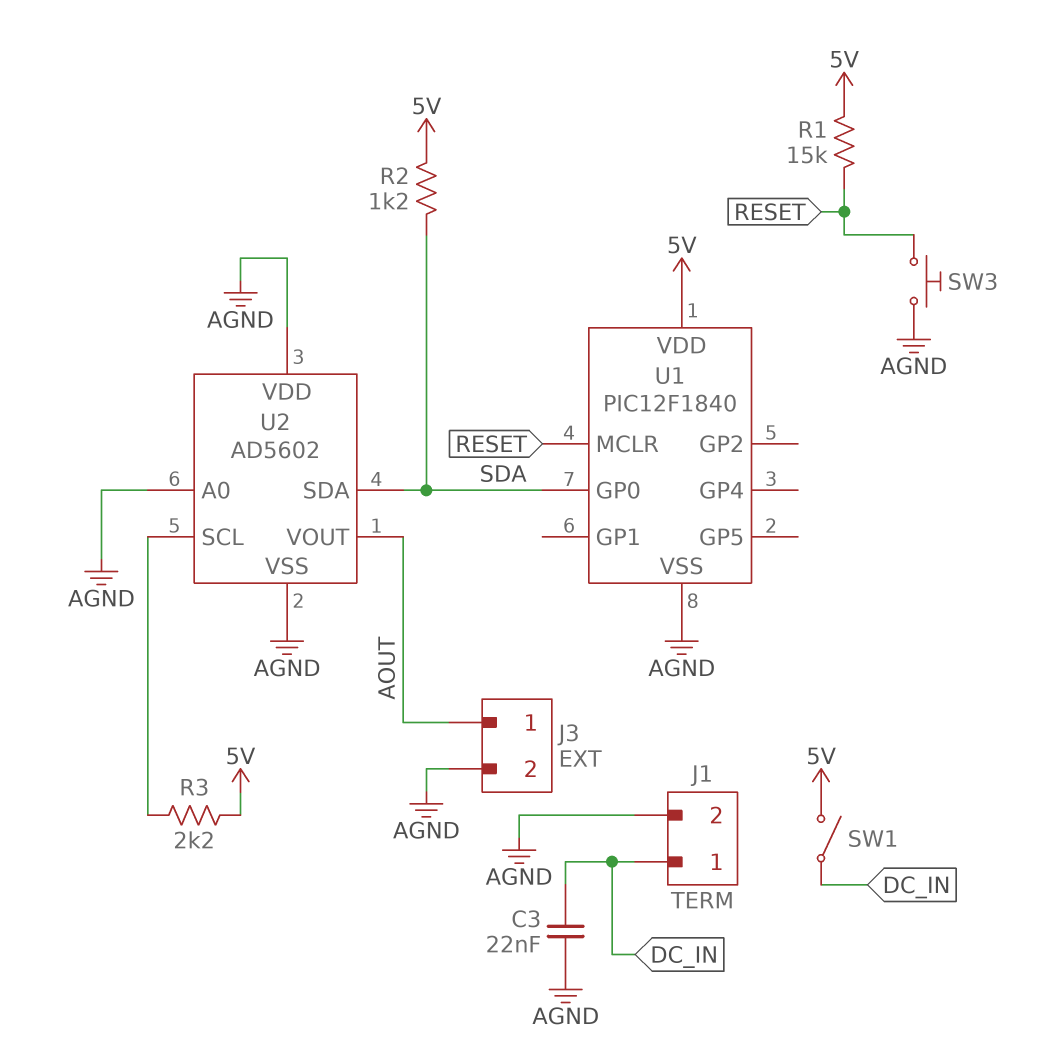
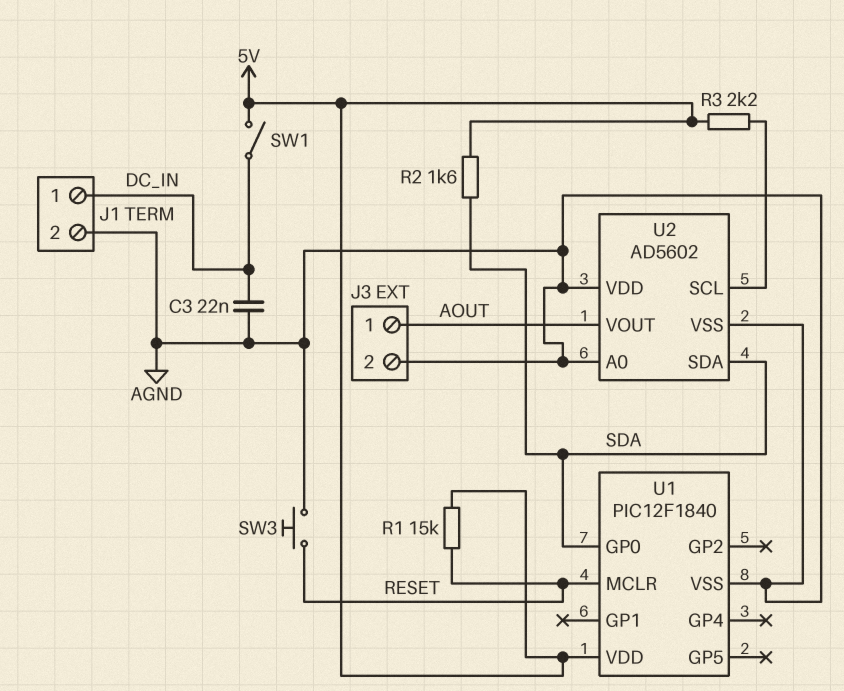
R2: 1.2k (5V, SDA) -> 1.6k (5V, SDA)

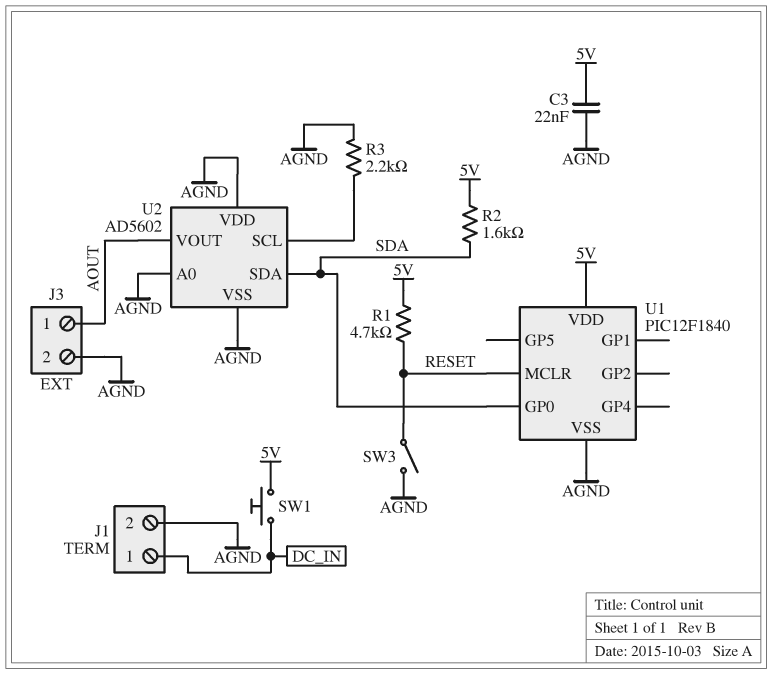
C3: 22nF (AGND, DC_IN) -> 22nF (5V, AGND)
R1: 15k (5V, RESET) -> 4.7k (5V, RESET)
R3: 2.2k (5V, U2/SCL) -> 2.2k (AGND, U2/SCL)
SW1: switch (5V, DC_IN) -> button (5V, DC_IN)
SW3: button (AGND, RESET) -> switch (AGND, RESET)

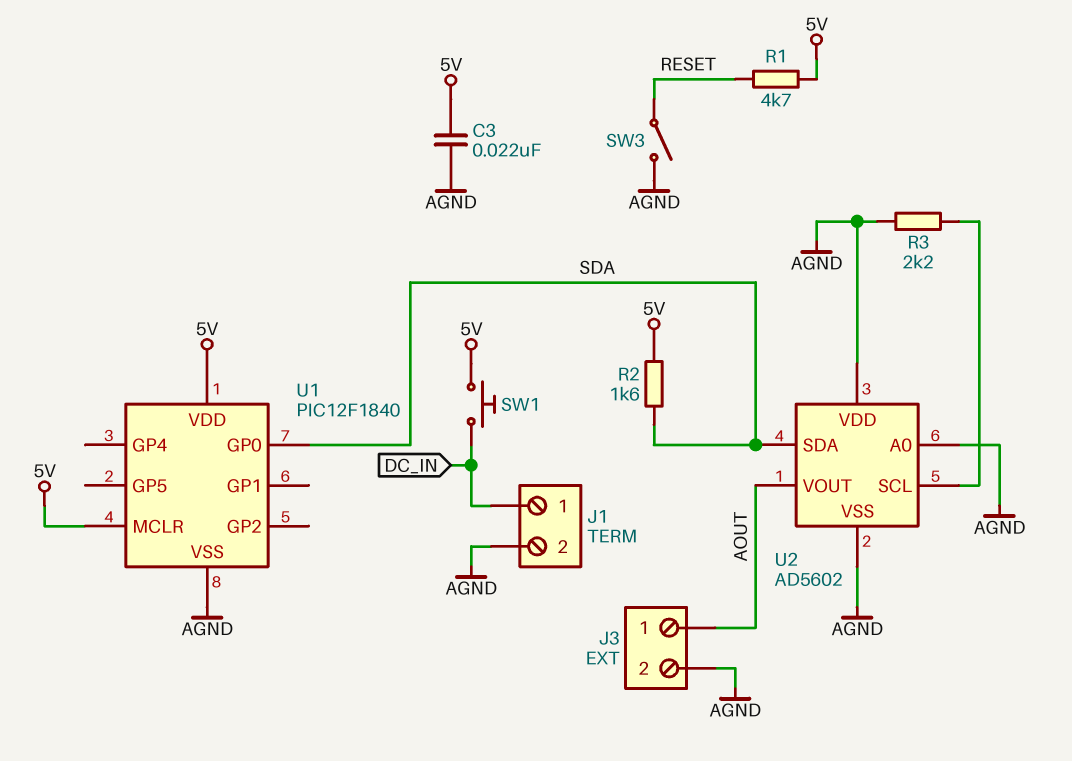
U1 pin MCLR: RESET -> 5V

